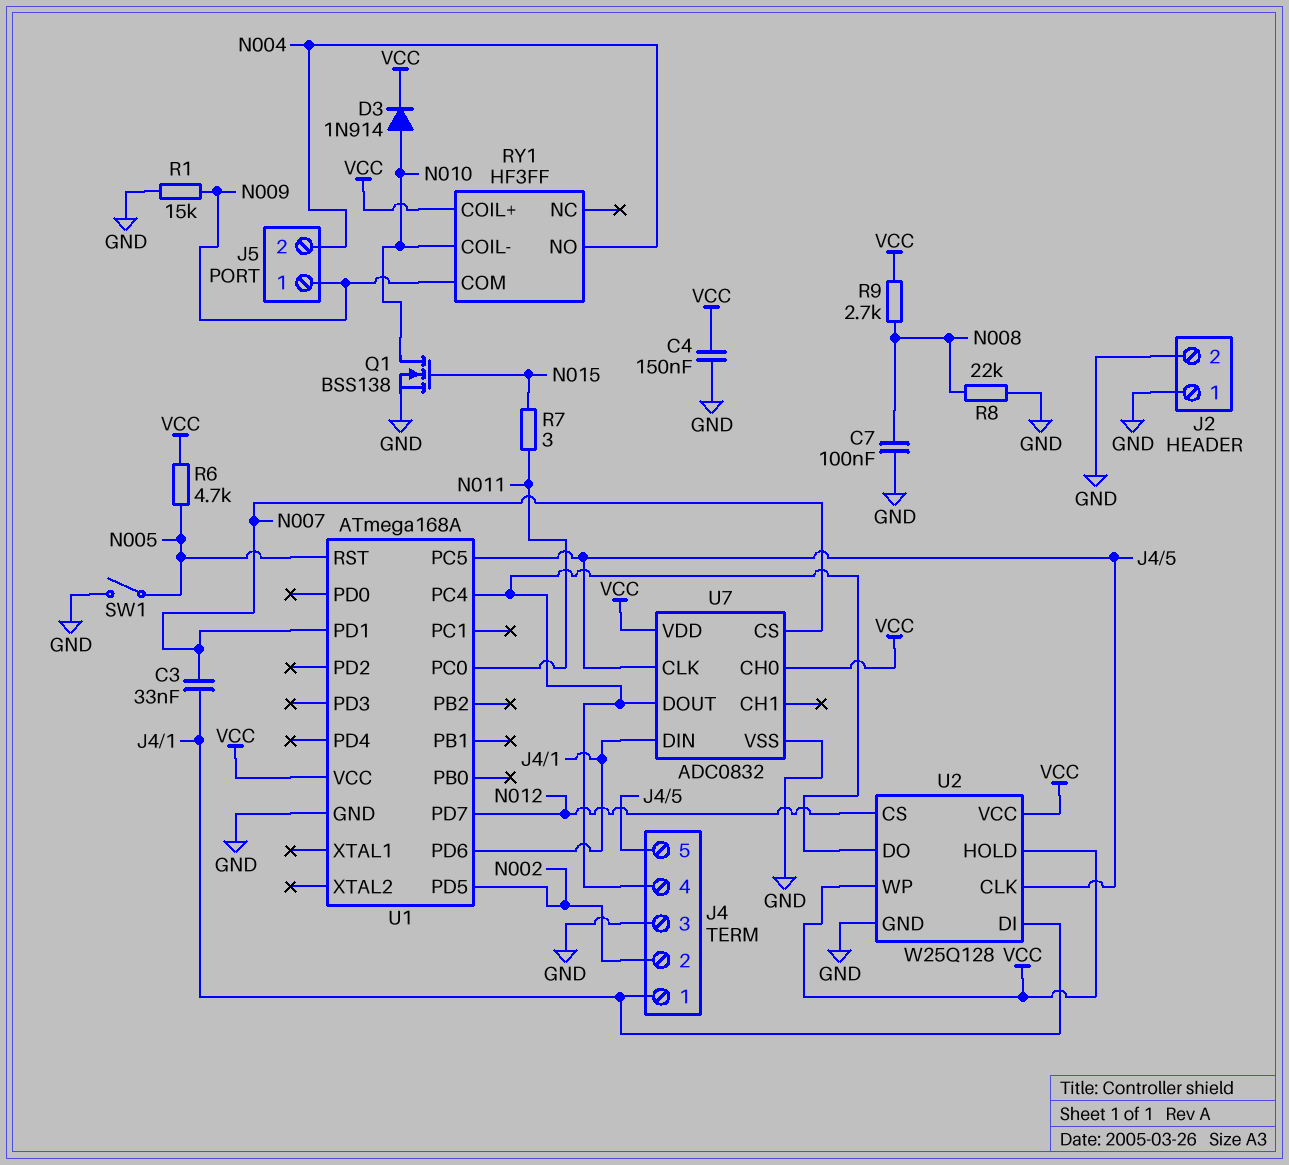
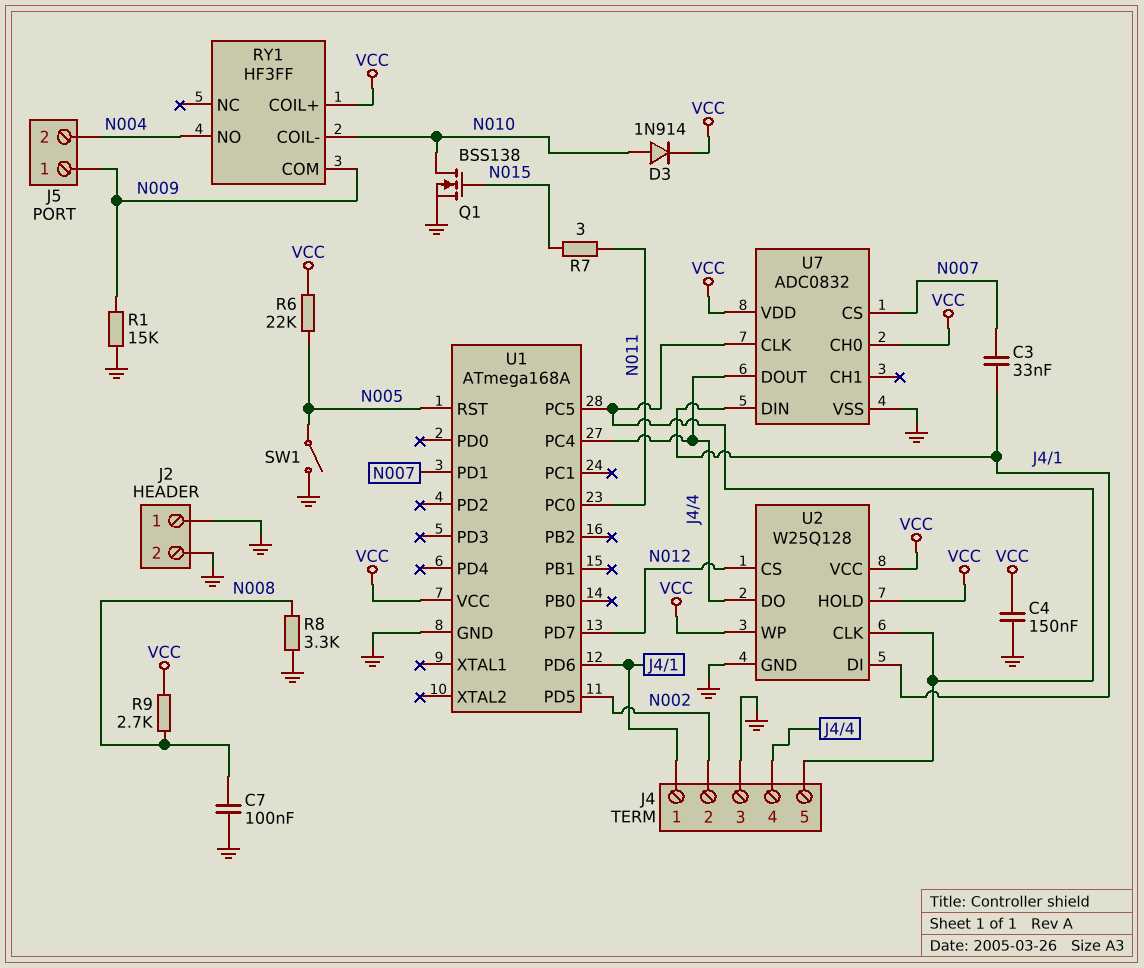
R6: 4.7k (N005, VCC) -> 22k (N005, VCC)
R8: 22k (GND, N008) -> 3.3k (GND, N008)

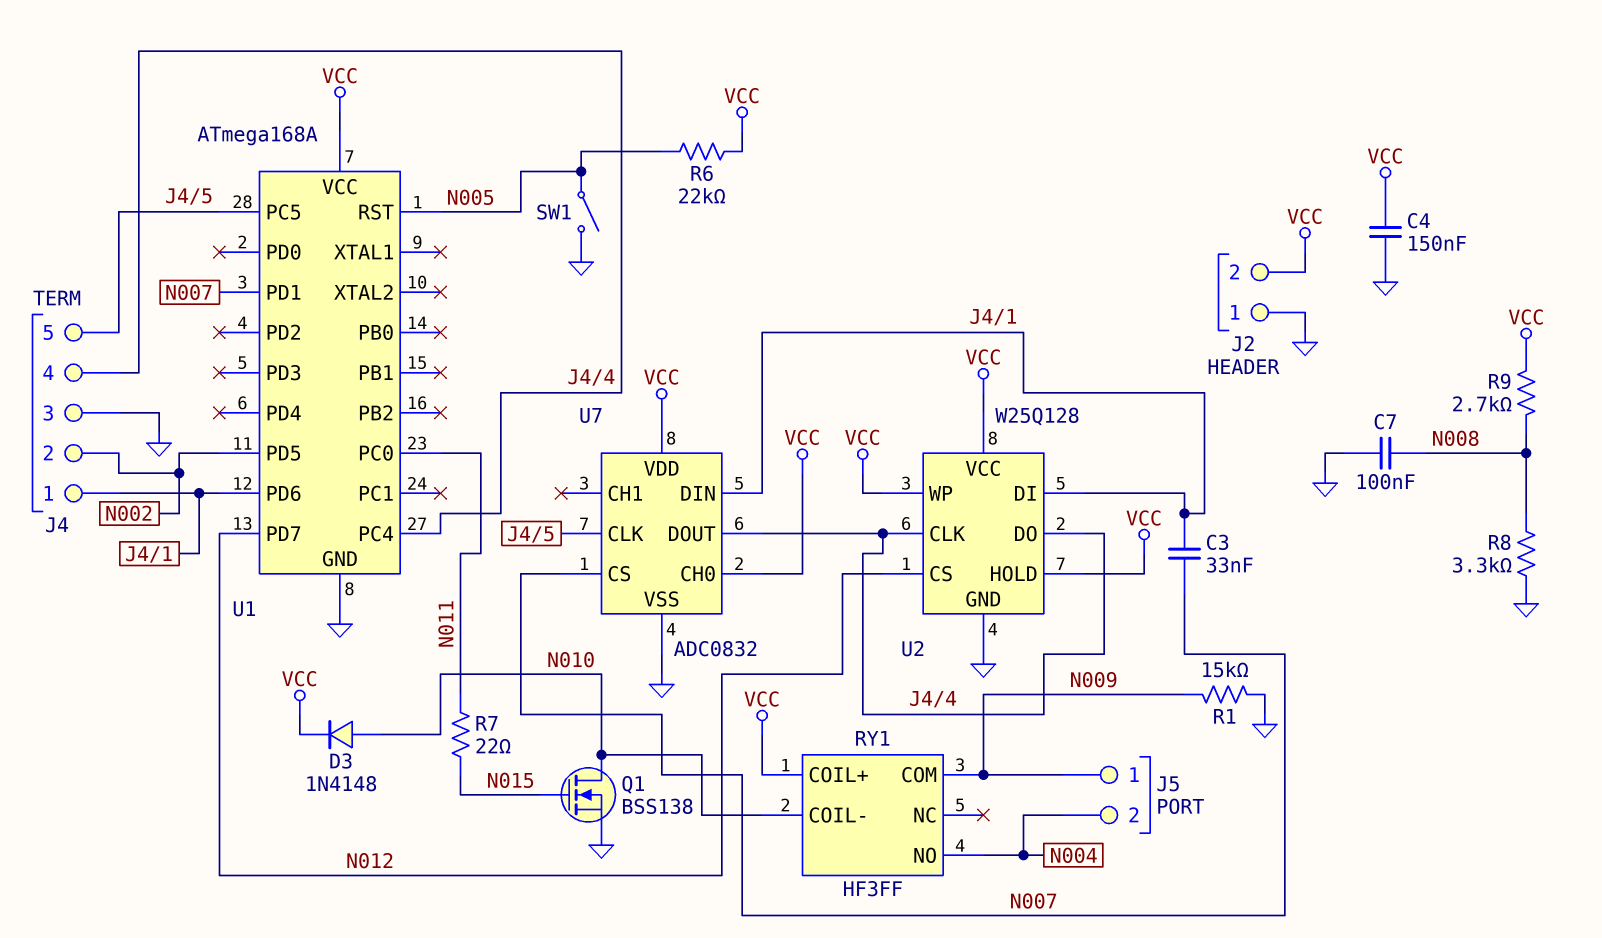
D3: diode 1N914 (A N010, K VCC) -> diode 1N4148 (A N010, K VCC)
J2 pin 2: GND -> VCC
R7: 3 (N011, N015) -> 22 (N011, N015)
U2 pin CLK: J4/5 -> J4/4

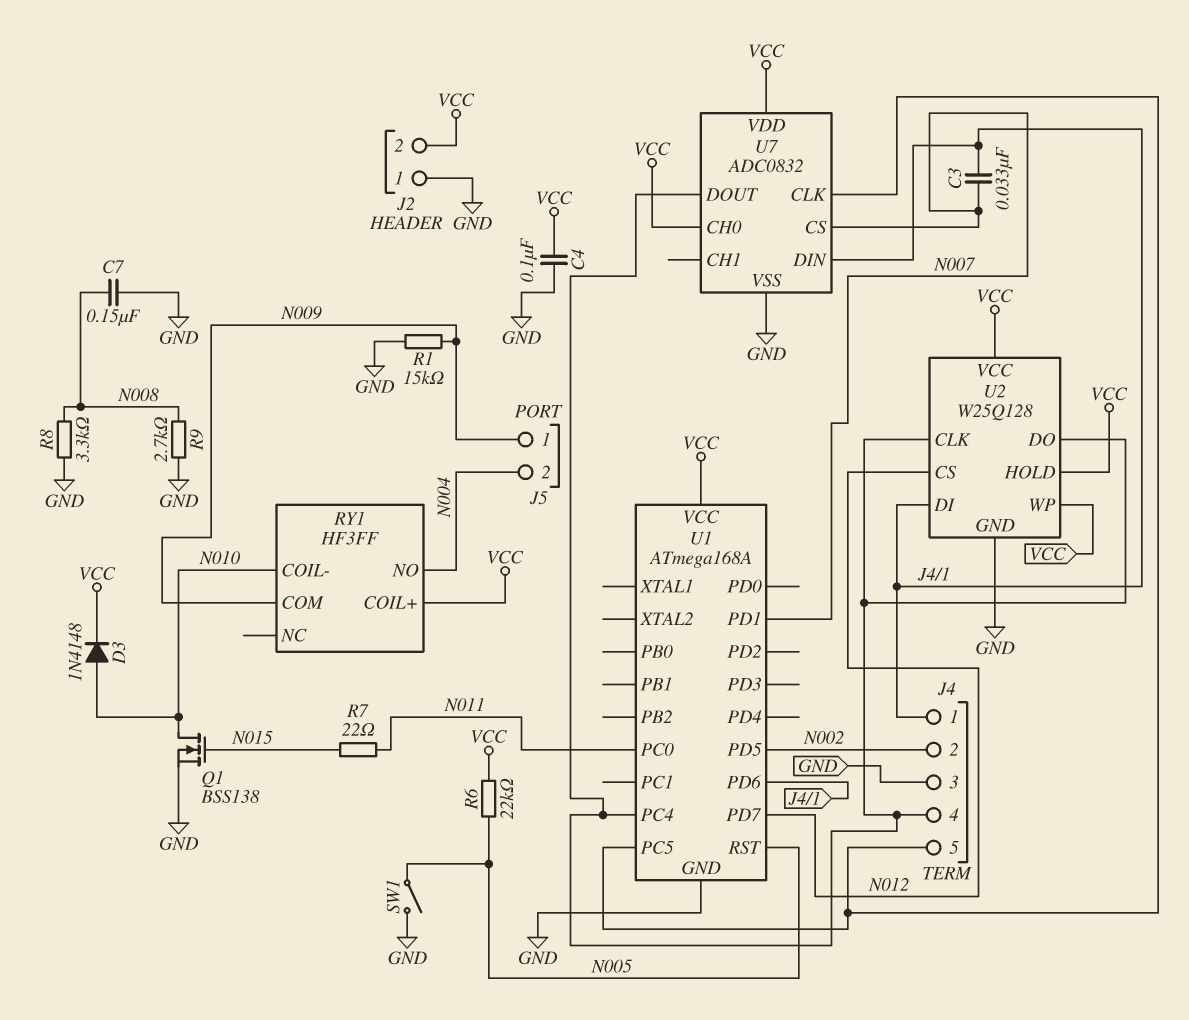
C4: 150nF (GND, VCC) -> 100nF (GND, VCC)
C7: 100nF (GND, N008) -> 150nF (GND, N008)
R9: 2.7k (N008, VCC) -> 2.7k (GND, N008)

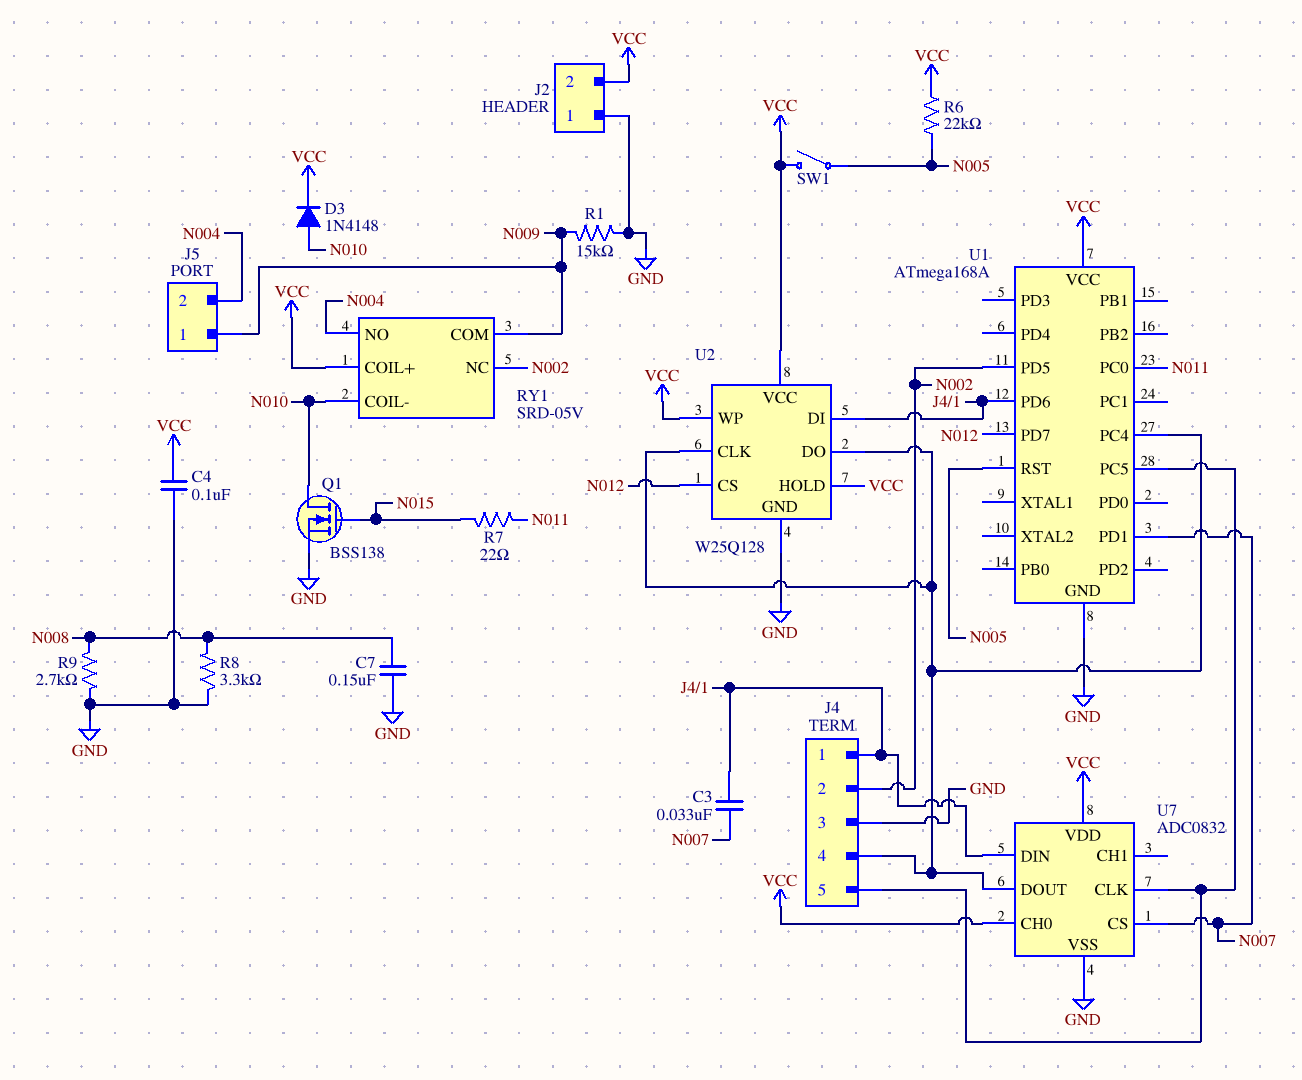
RY1: HF3FF -> SRD-05V
RY1 pin NC: none -> N002
SW1: switch (GND, N005) -> switch (N005, VCC)

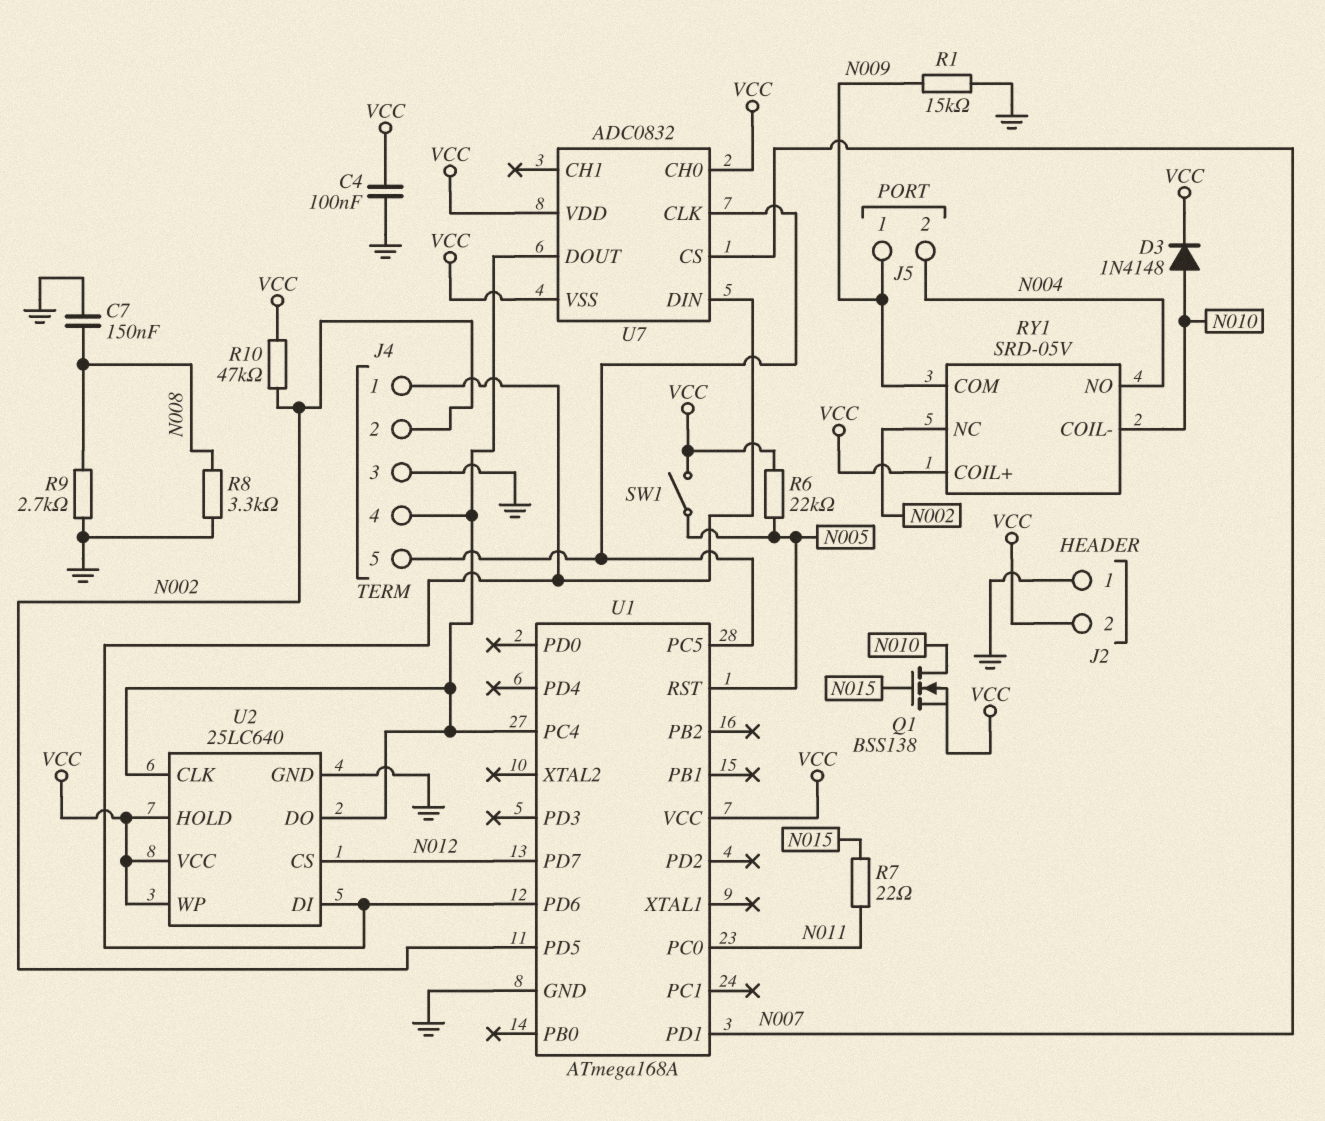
C3: 33nF (J4/1, N007) -> none
Q1: NMOS BSS138 (G N015, D N010, S GND) -> NMOS BSS138 (G N015, D N010, S VCC)
R10: none -> 47k (N002, VCC)
U2: W25Q128 -> 25LC640
U7 pin VSS: GND -> VCC

